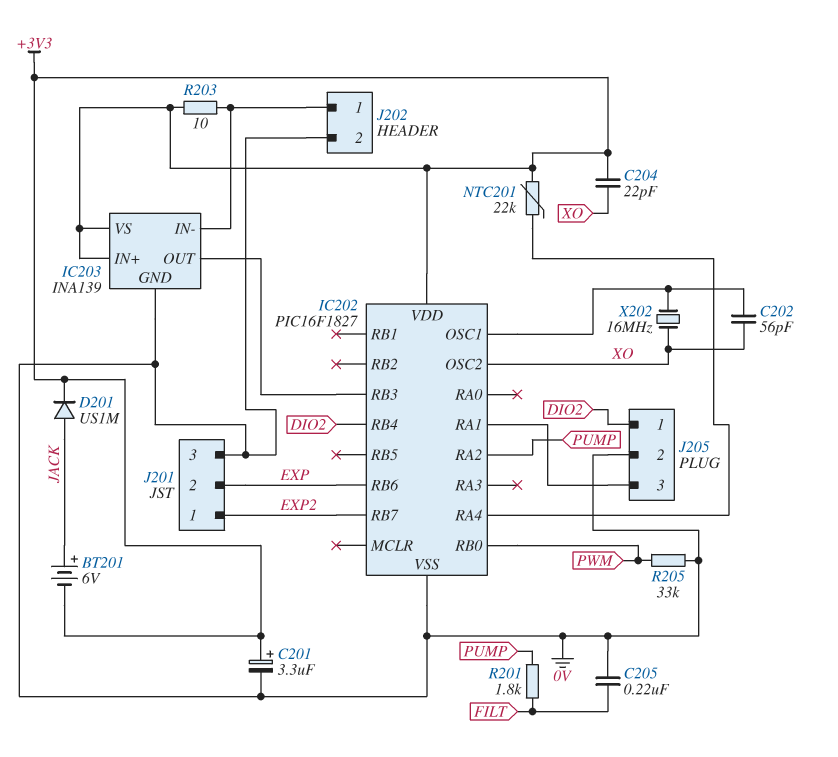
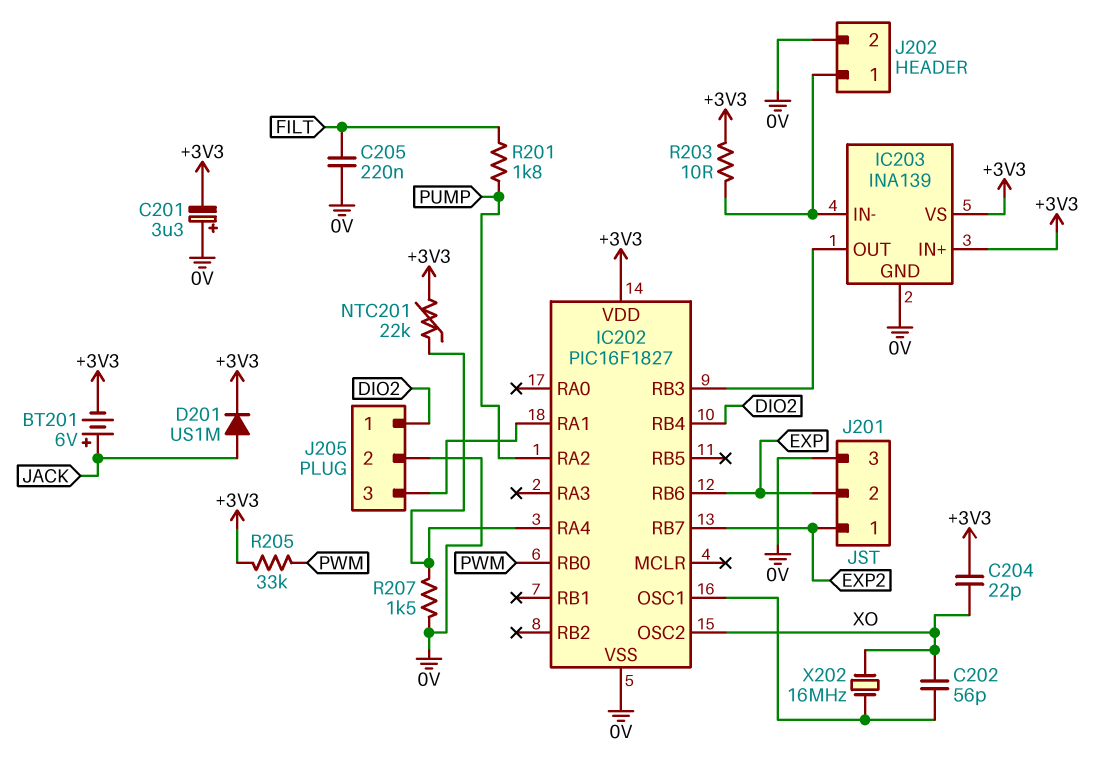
C201: 3.3uF (plus +3V3, minus 0V) -> 3.3uF (plus 0V, minus +3V3)
R205: 33k (0V, PWM) -> 33k (+3V3, PWM)
R207: none -> 1.5k (0V, IC202/RA4)

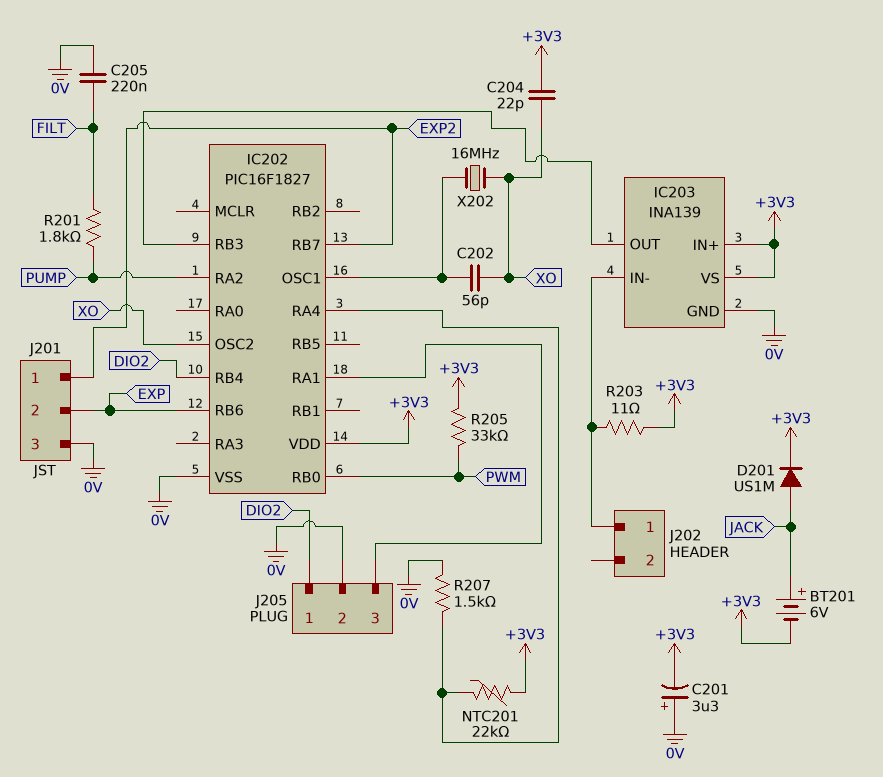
J202 pin 2: 0V -> none
R203: 10 (+3V3, IC203/IN-) -> 11 (+3V3, IC203/IN-)

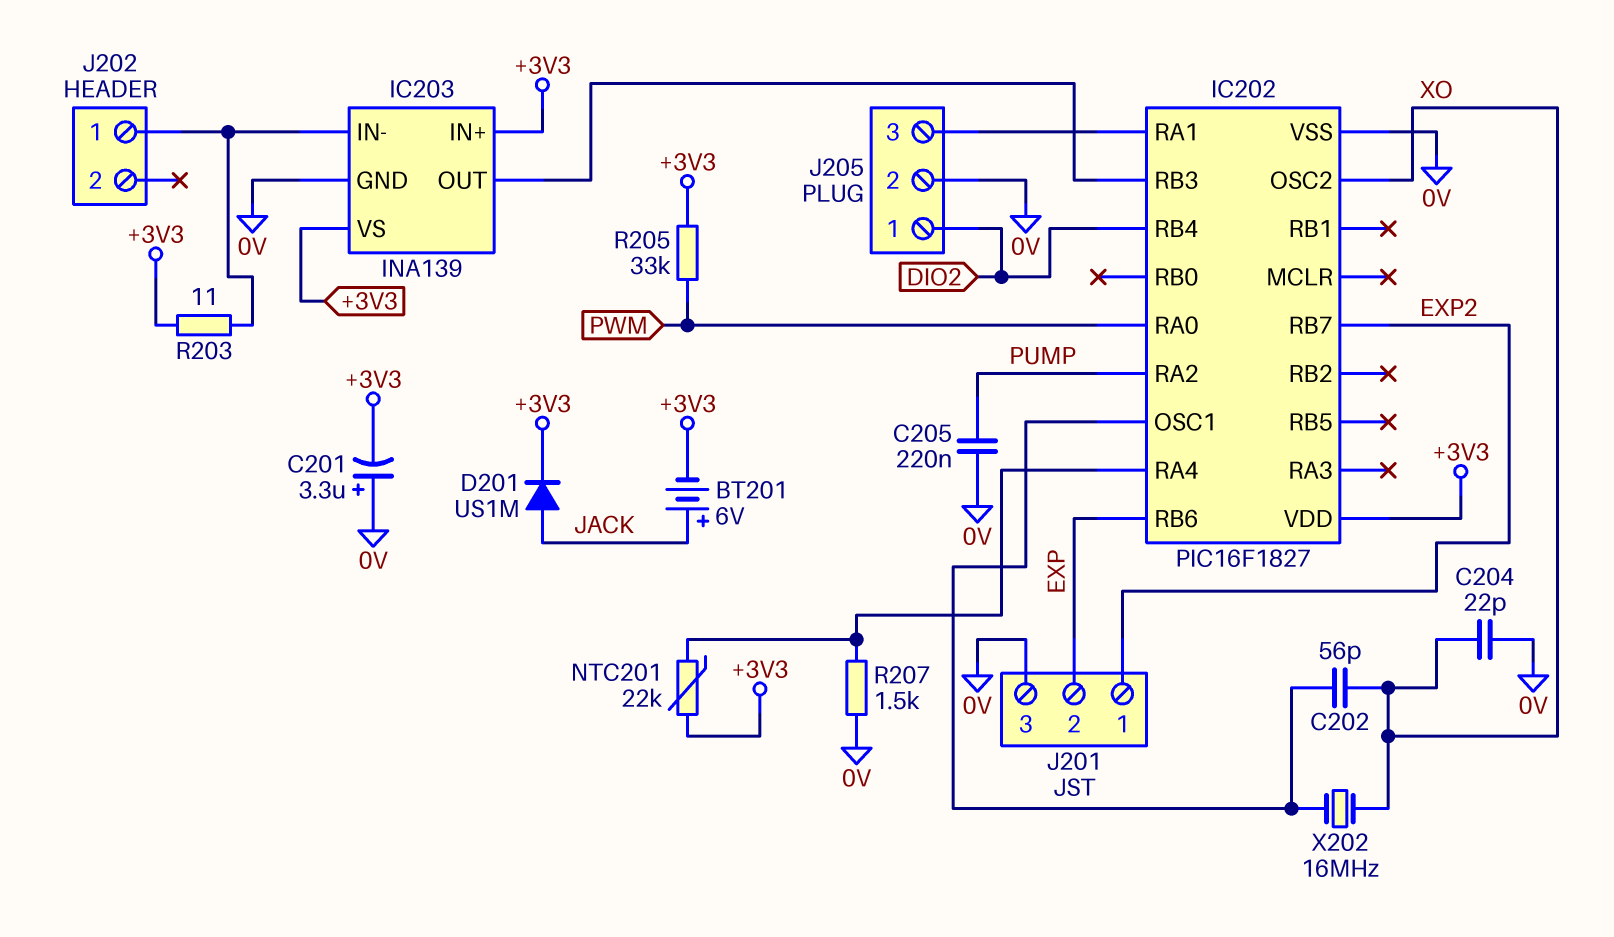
C204: 22pF (+3V3, XO) -> 22pF (0V, XO)
C205: 220nF (0V, FILT) -> 220nF (0V, PUMP)
IC202 pin RA0: none -> PWM
IC202 pin RB0: PWM -> none
R201: 1.8k (FILT, PUMP) -> none

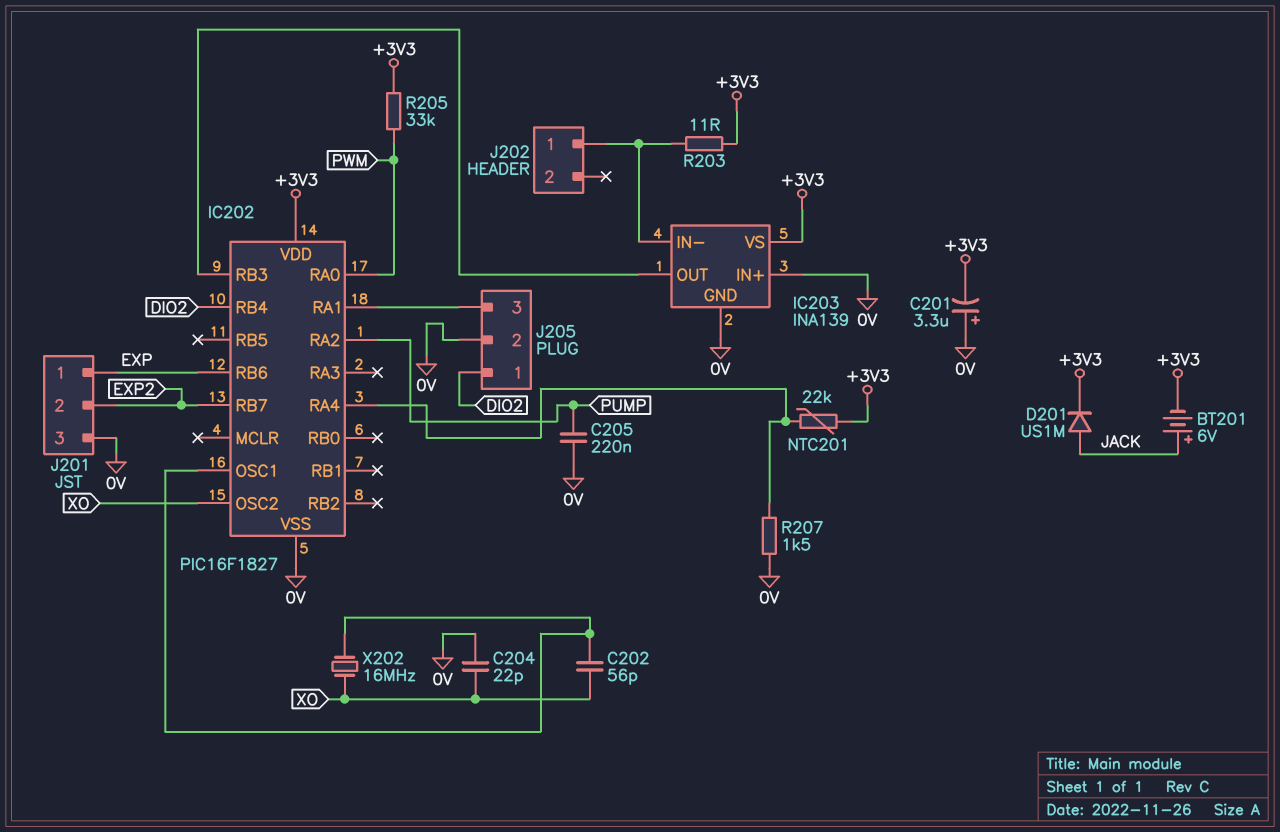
IC203 pin IN+: +3V3 -> 0V
J201 pin 1: EXP2 -> EXP
J201 pin 2: EXP -> EXP2

